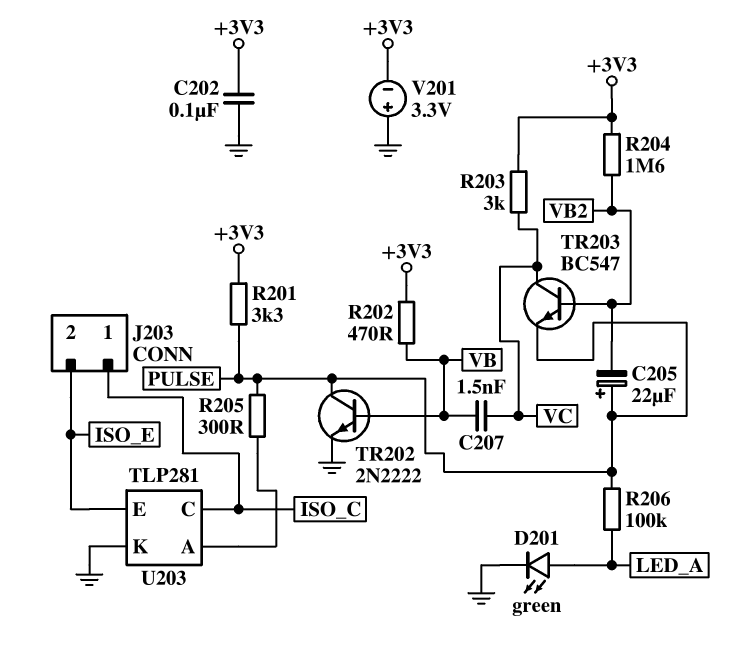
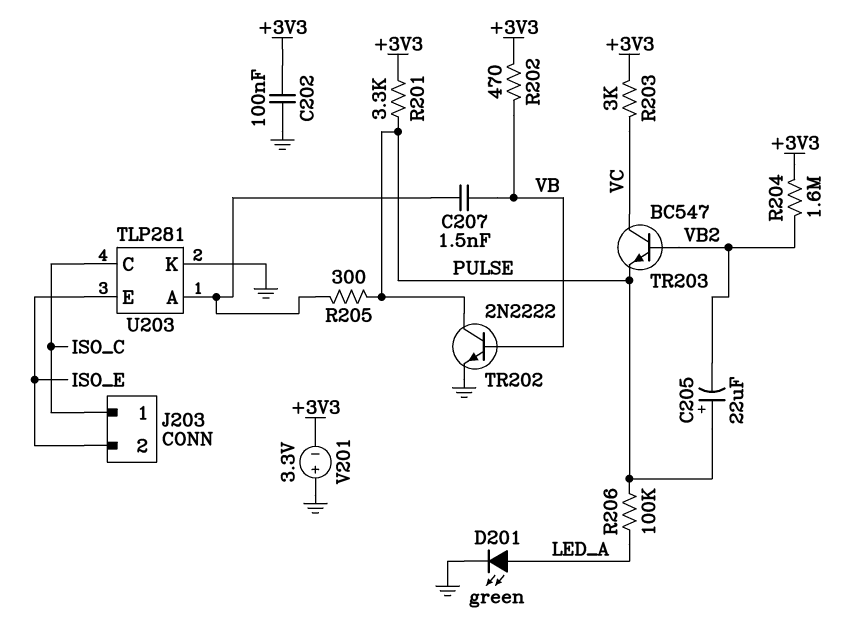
C207: 1.5nF (VB, VC) -> 1.5nF (U203/A, VB)

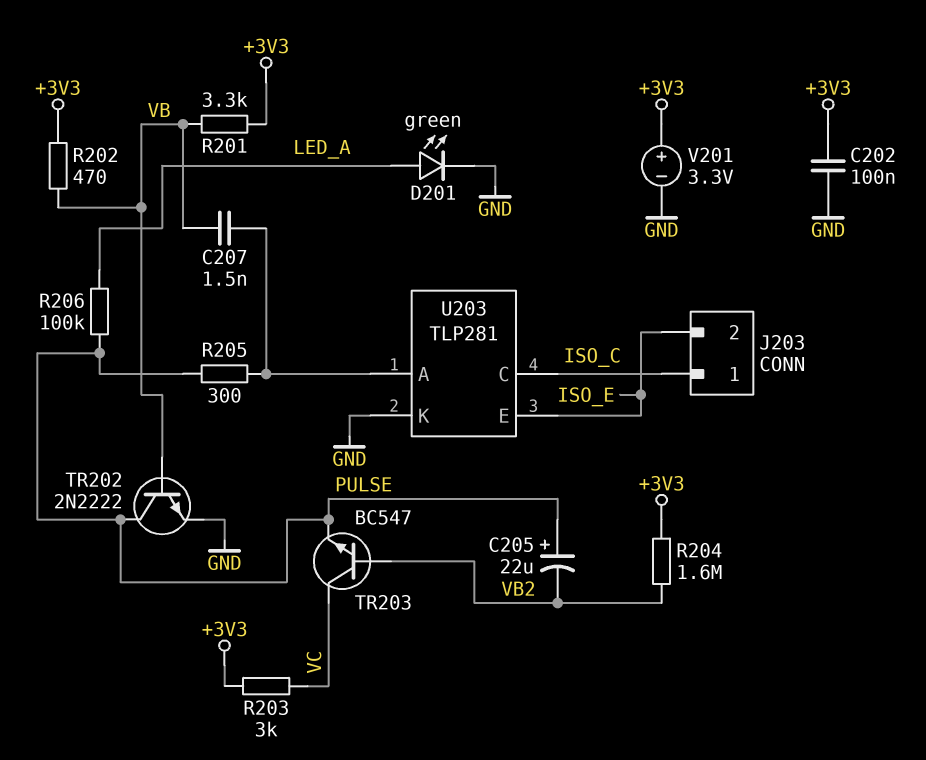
R201: 3.3k (+3V3, PULSE) -> 3.3k (+3V3, VB)
V201: 3.3V (plus GND, minus +3V3) -> 3.3V (plus +3V3, minus GND)

